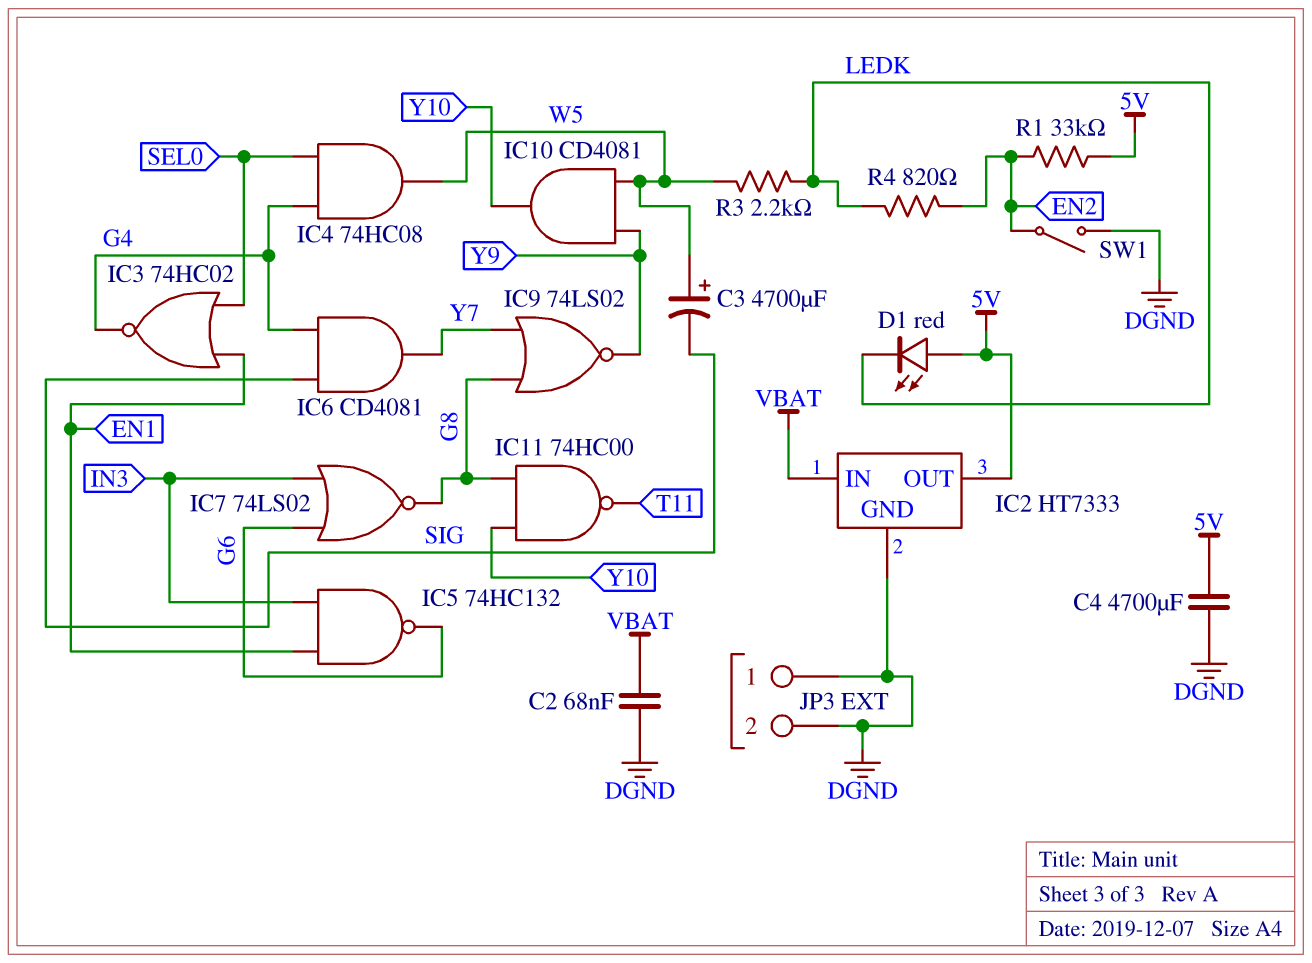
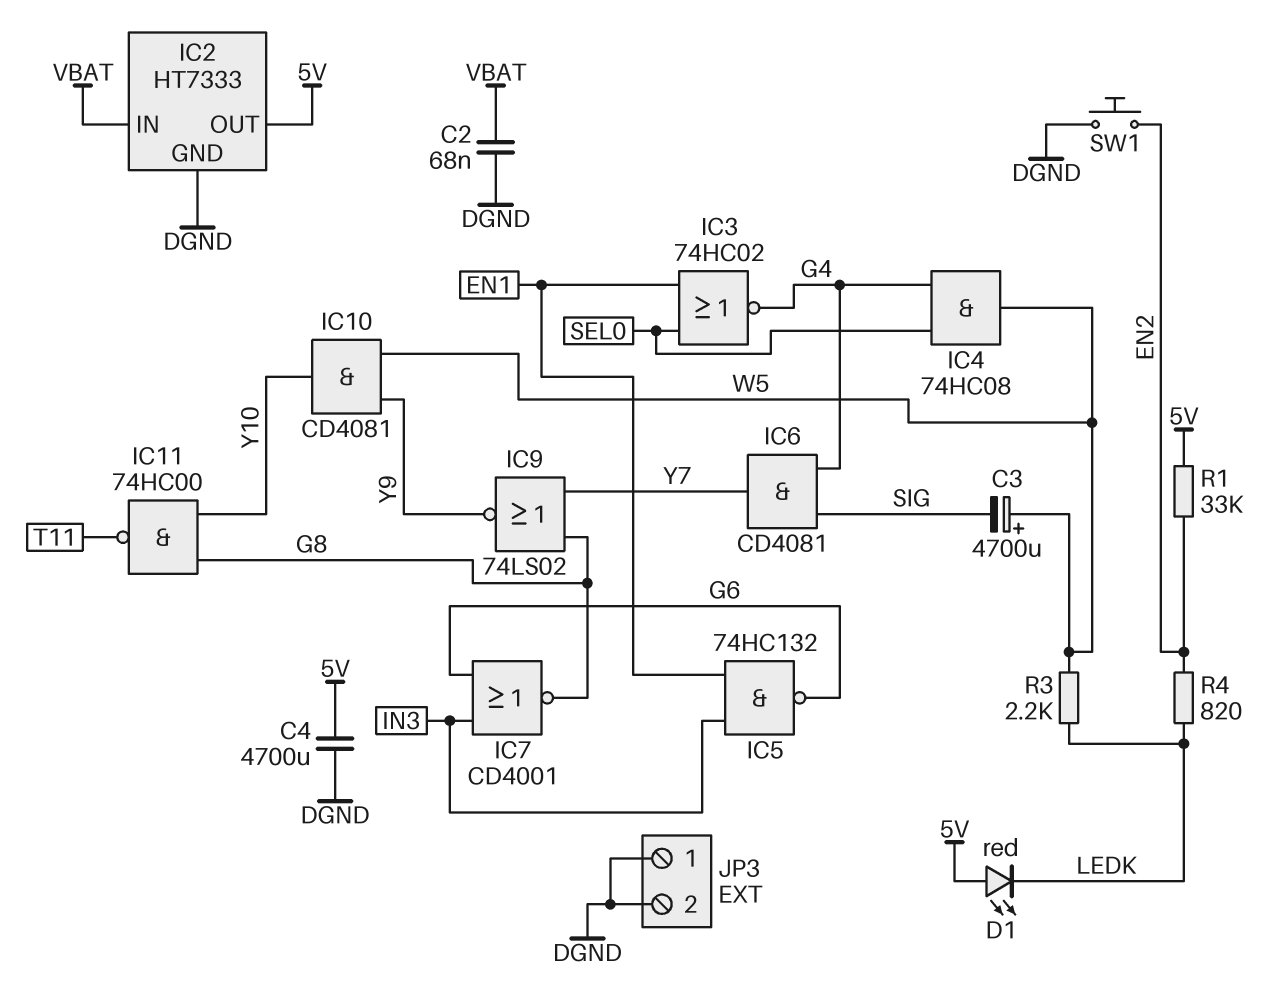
IC7: NOR 74LS02 (in G6, in IN3, out G8) -> NOR CD4001 (in G6, in IN3, out G8)
SW1: switch (DGND, EN2) -> button (DGND, EN2)

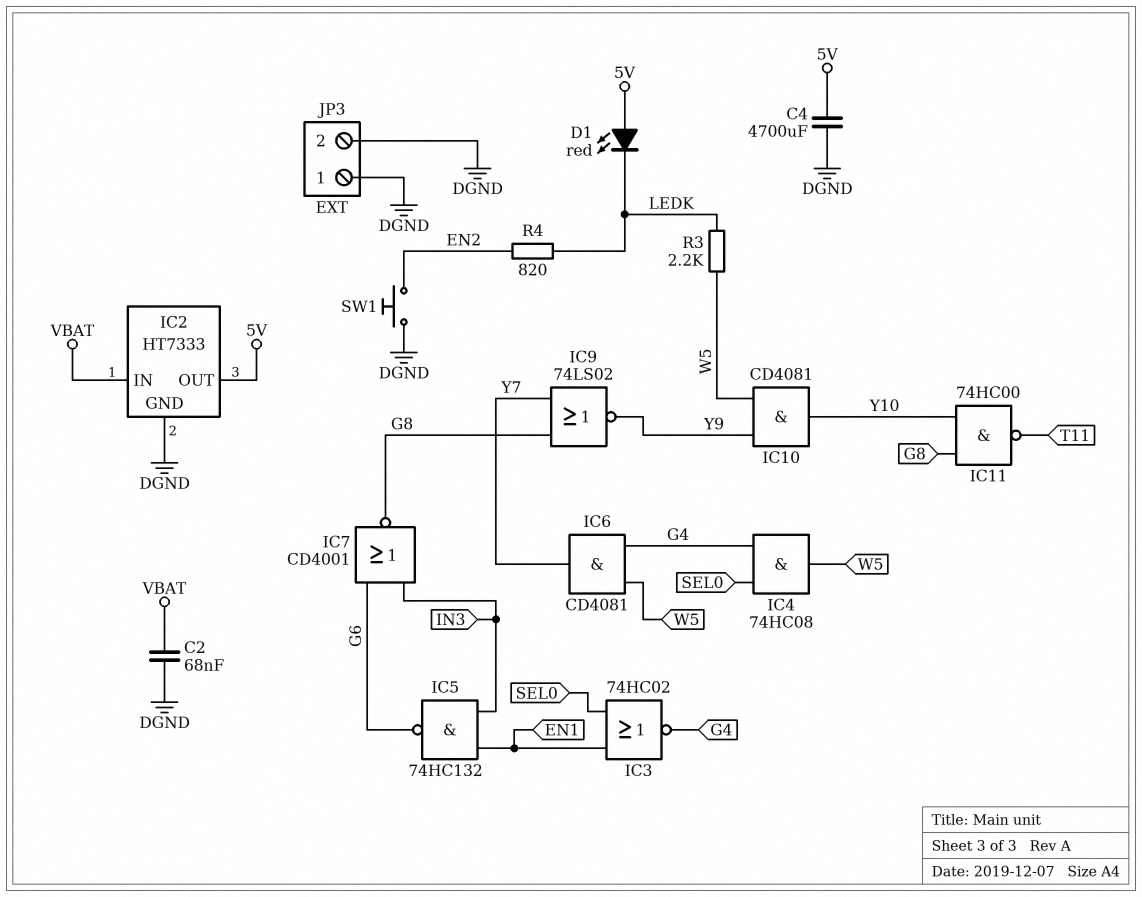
C3: 4700uF (plus W5, minus SIG) -> none
IC6: AND CD4081 (in G4, in SIG, out Y7) -> AND CD4081 (in G4, in W5, out Y7)
R1: 33k (5V, EN2) -> none

